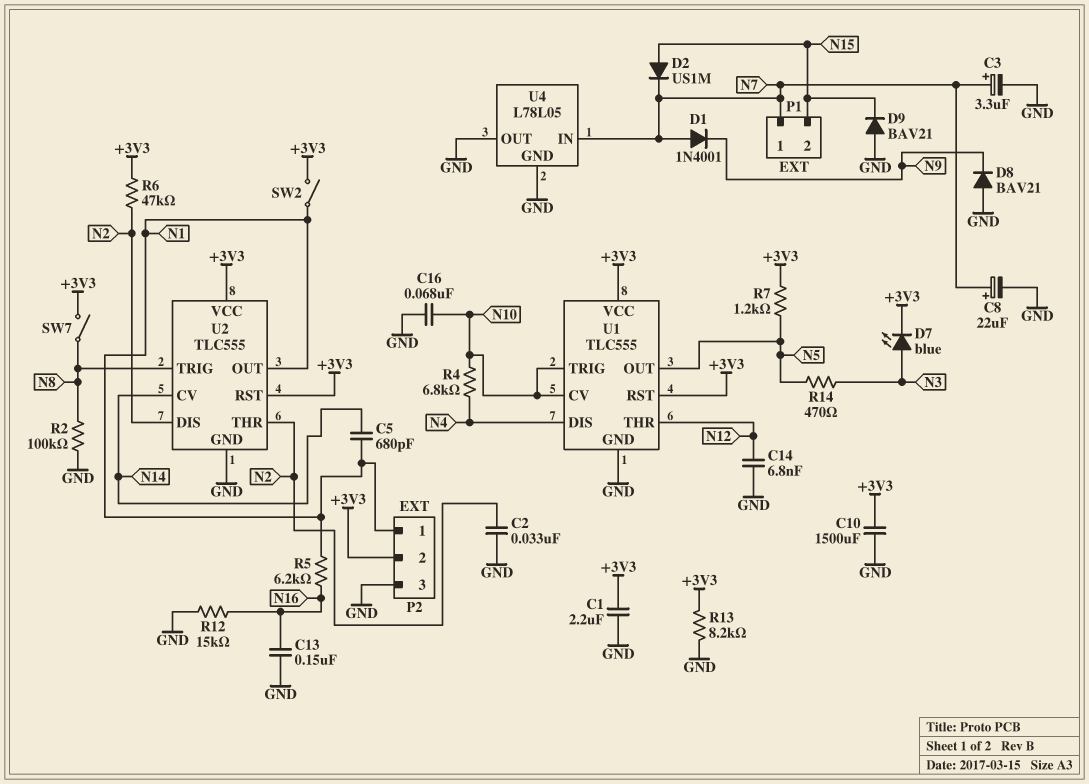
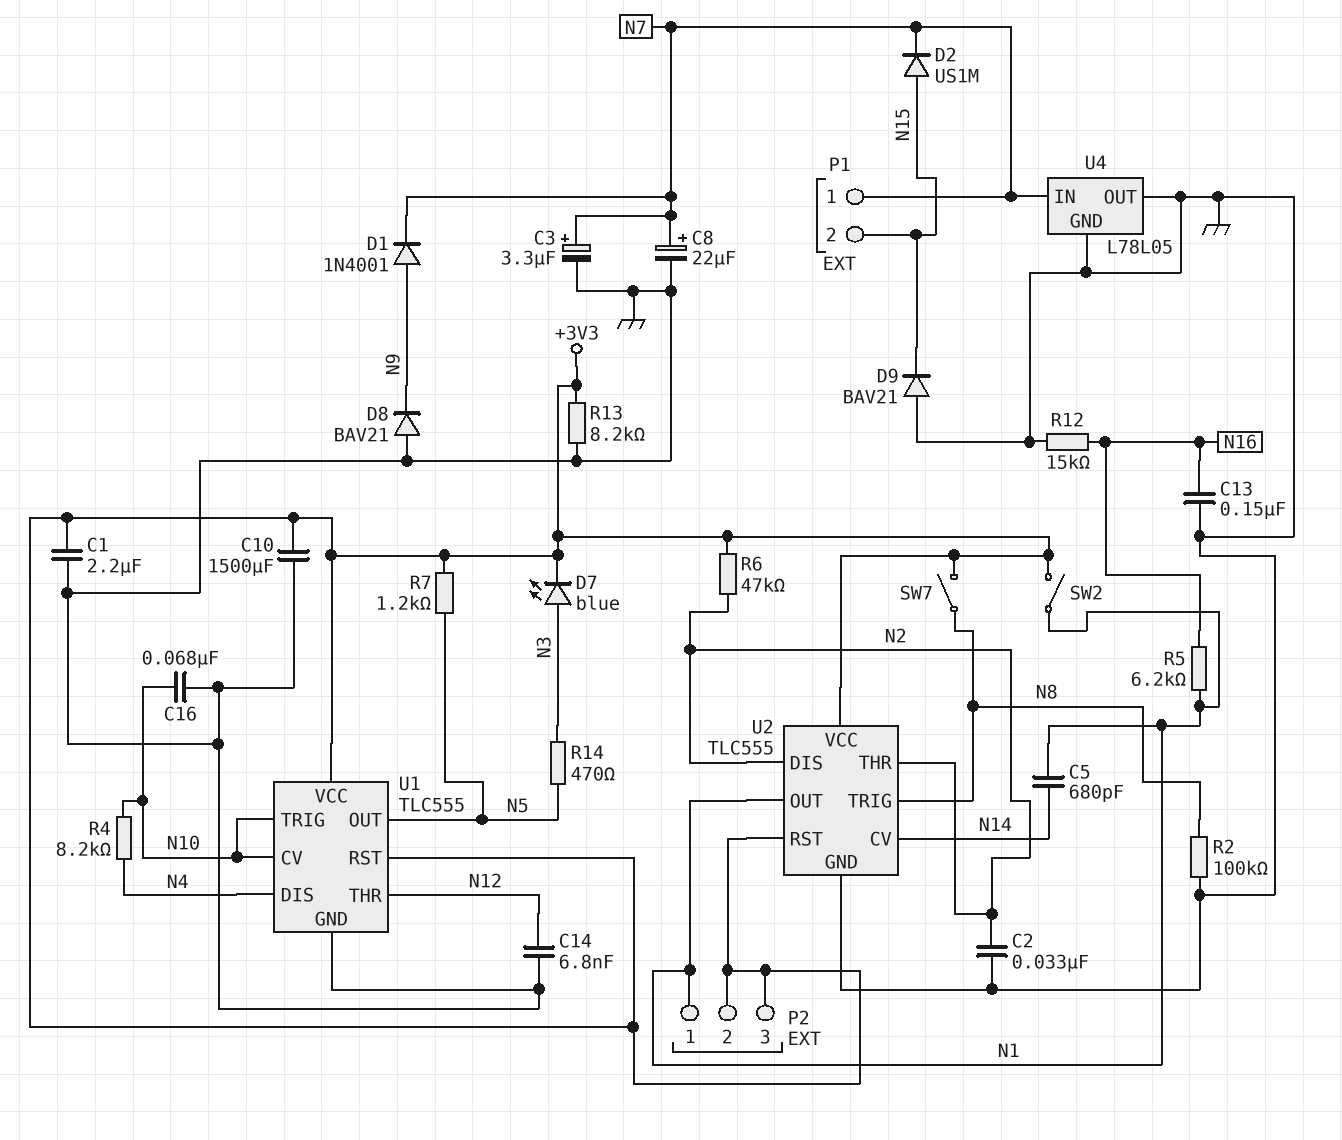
D1: diode 1N4001 (A N7, K N9) -> diode 1N4001 (A N9, K N7)
P2 pin 3: GND -> +3V3
R4: 6.8k (N4, N10) -> 8.2k (N4, N10)

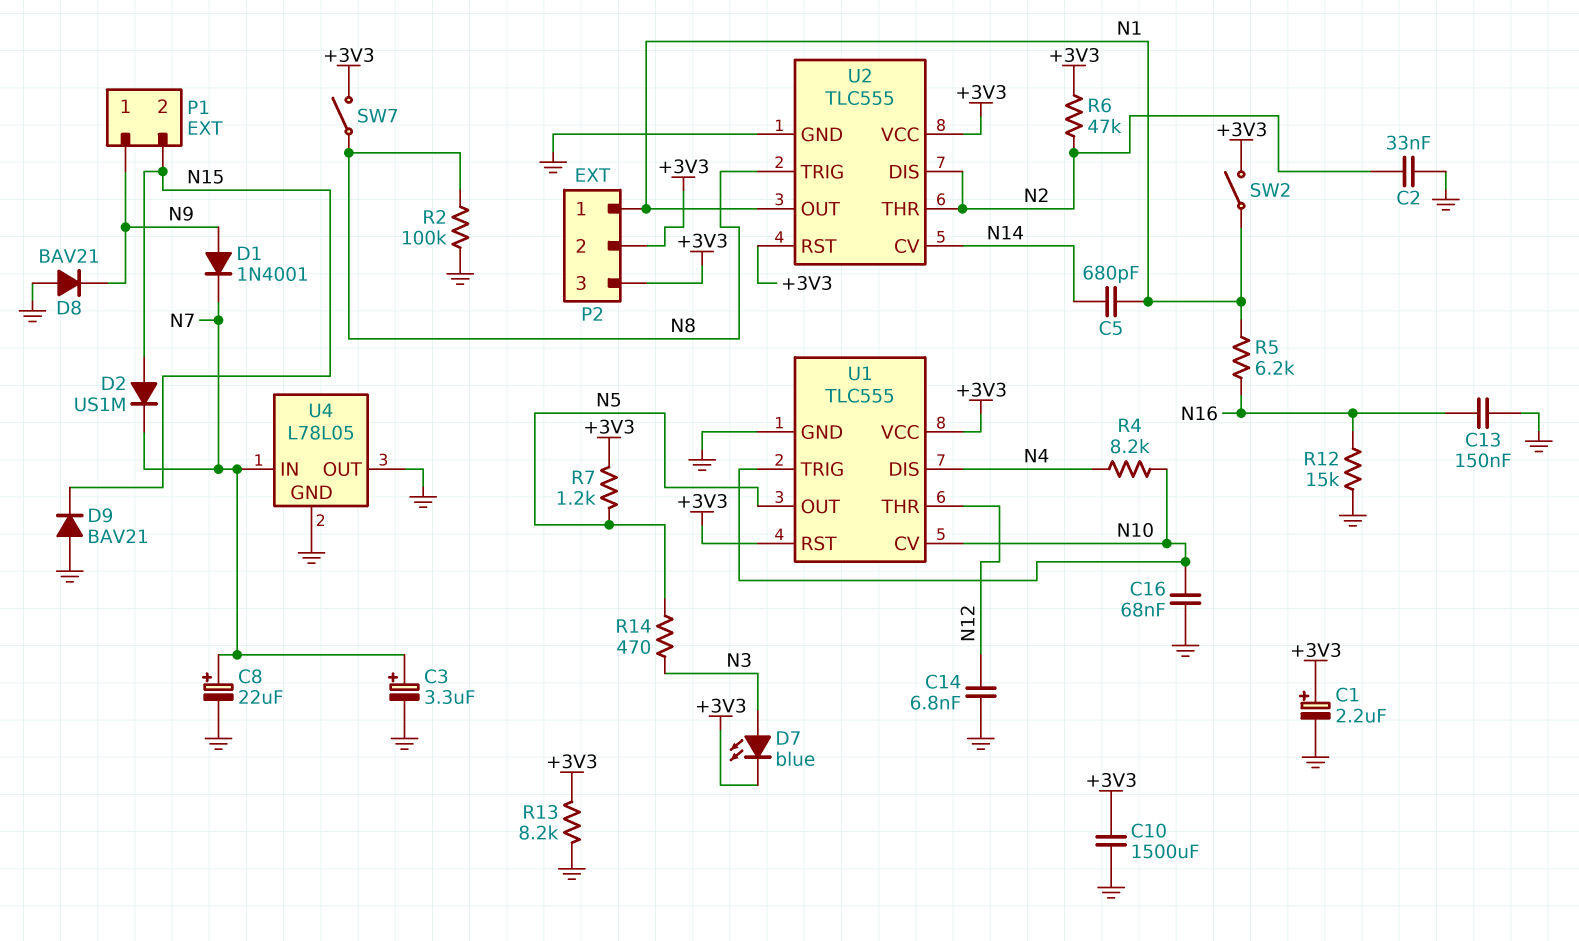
C1: 2.2uF (+3V3, GND) -> 2.2uF (plus +3V3, minus GND)
P1 pin 1: N7 -> N9

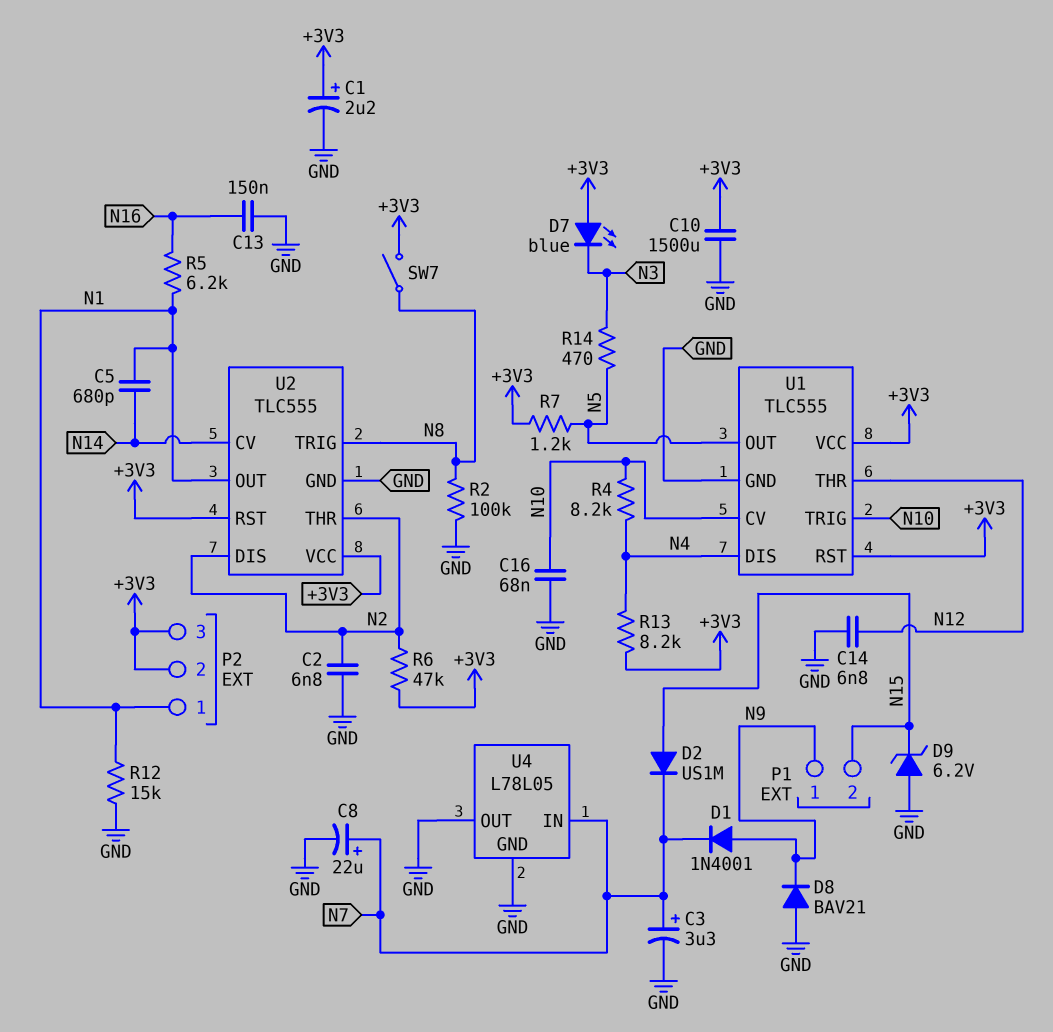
C2: 33nF (GND, N2) -> 6.8nF (GND, N2)
D7: LED blue (A N3, K +3V3) -> LED blue (A +3V3, K N3)
D9: diode BAV21 (A GND, K N15) -> zener 6.2V (A GND, K N15)
R12: 15k (GND, N16) -> 15k (GND, N1)
R13: 8.2k (+3V3, GND) -> 8.2k (+3V3, N4)
SW2: switch (+3V3, N1) -> none

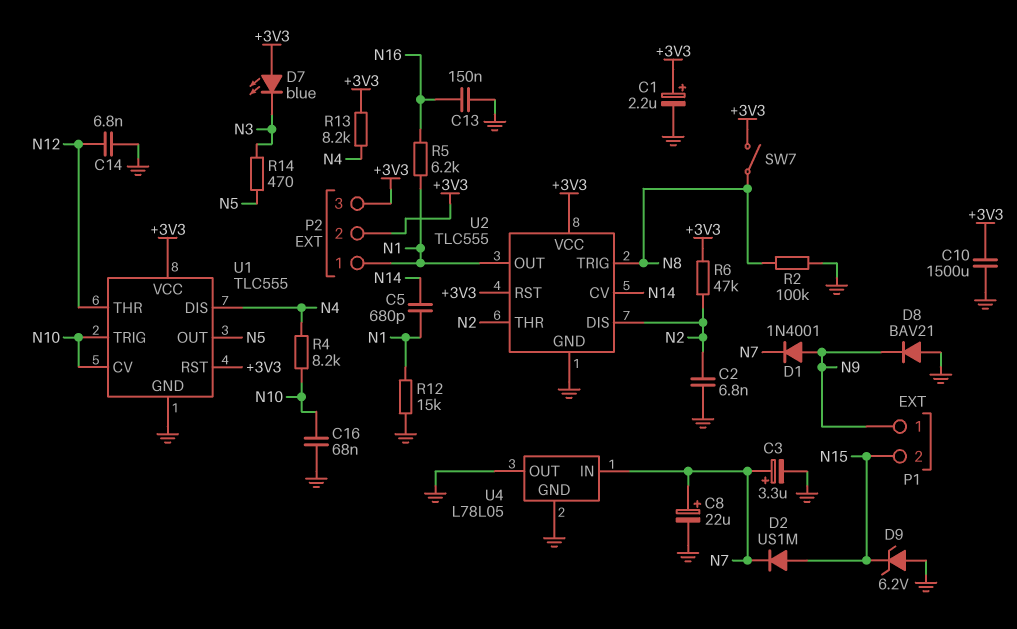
R7: 1.2k (+3V3, N5) -> none

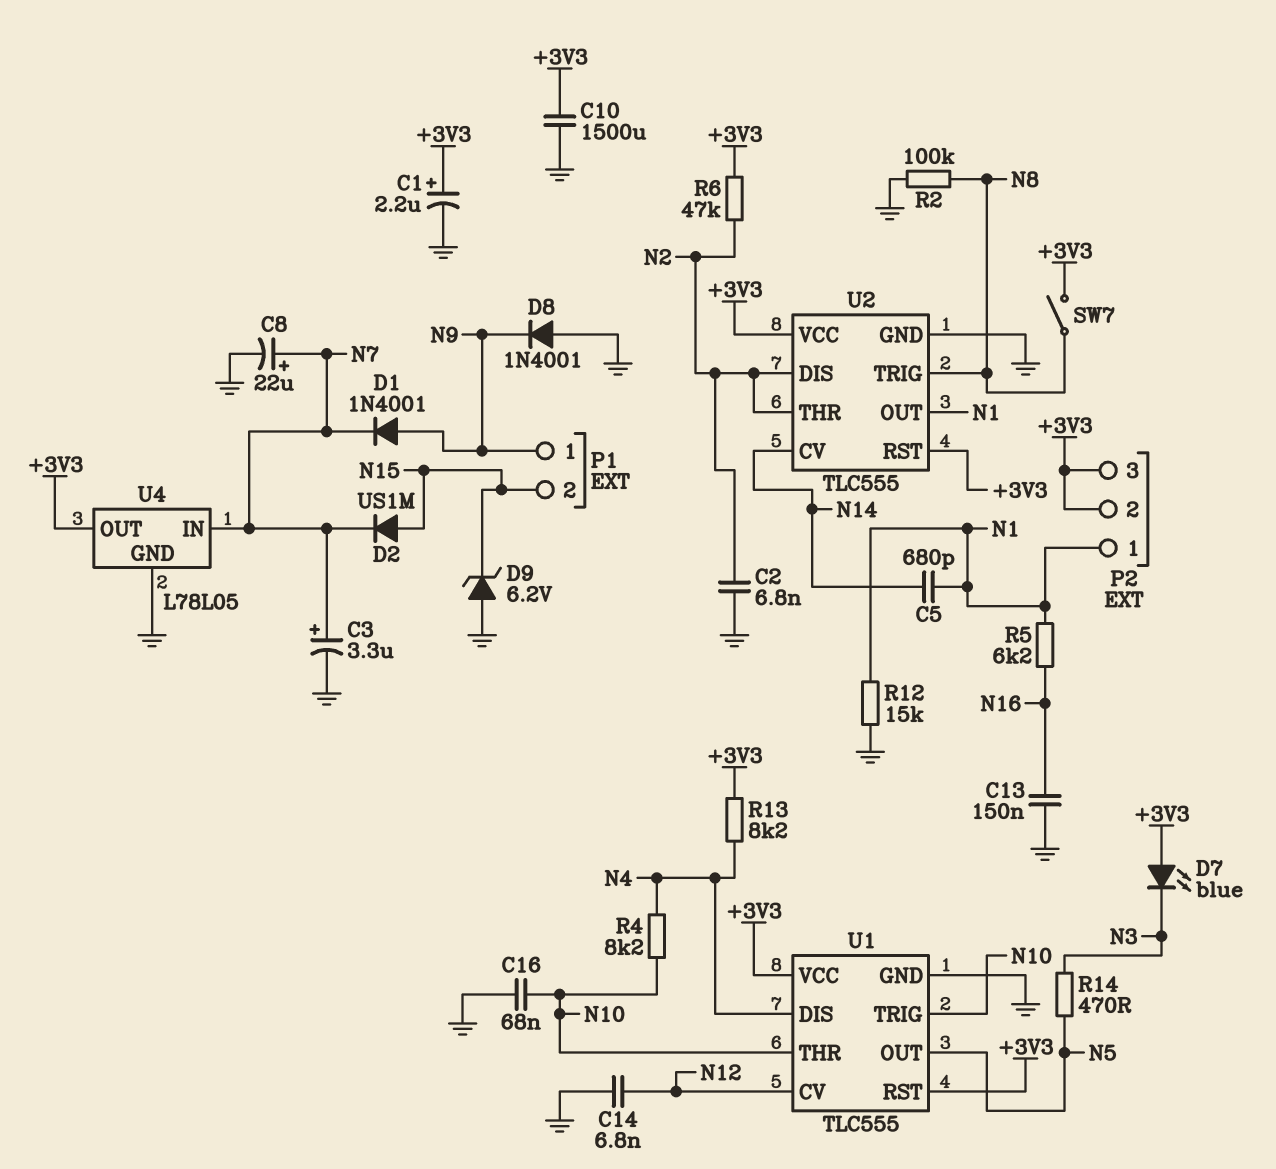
D8: diode BAV21 (A GND, K N9) -> diode 1N4001 (A GND, K N9)
U1 pin CV: N10 -> N12
U1 pin THR: N12 -> N10
U4 pin OUT: GND -> +3V3

